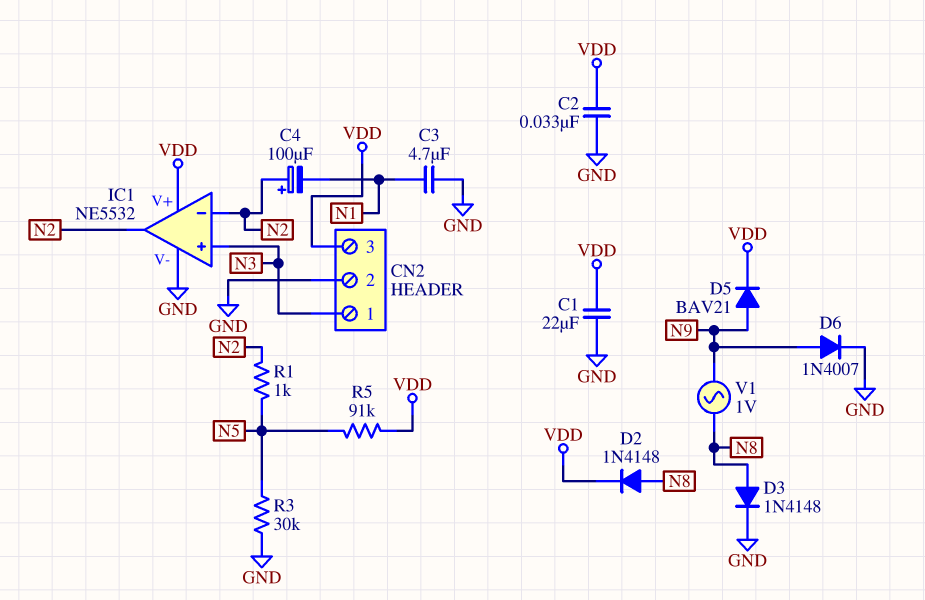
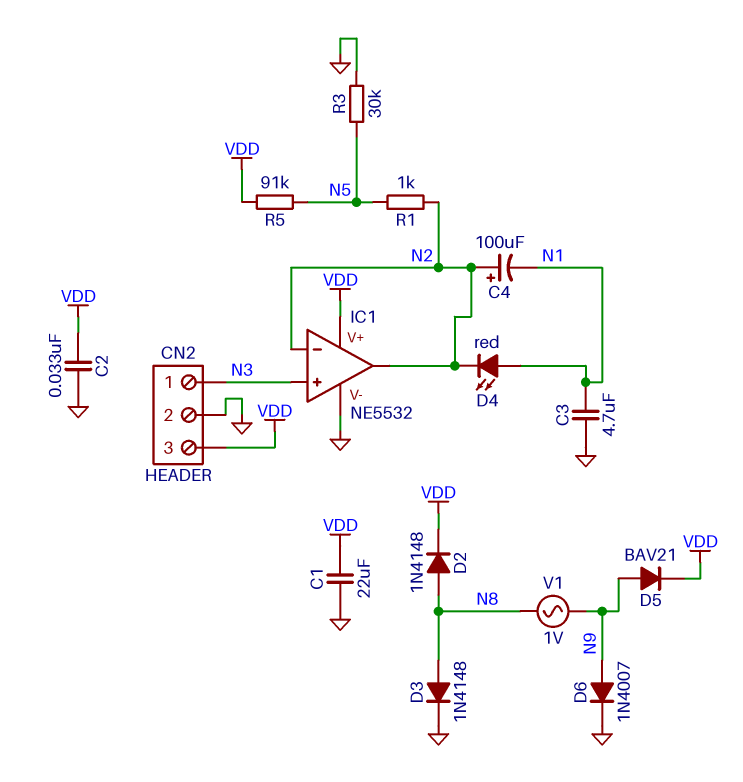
D4: none -> LED red (A N1, K N2)

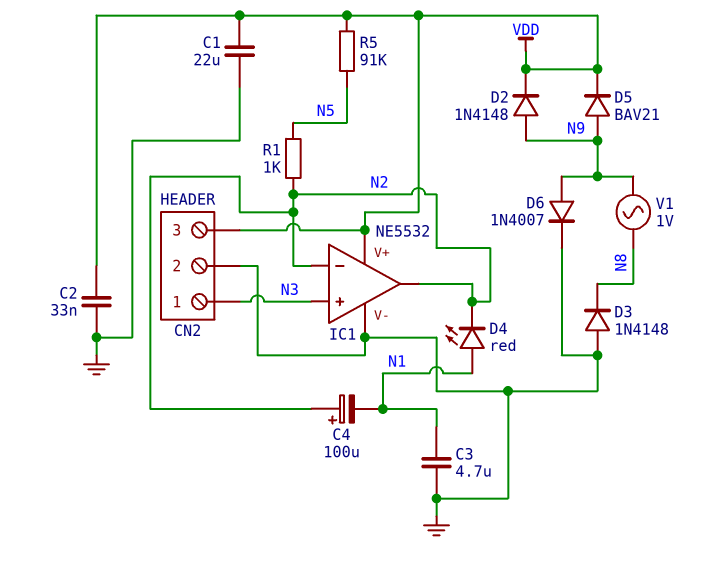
D2: diode 1N4148 (A N8, K VDD) -> diode 1N4148 (A N9, K VDD)
D3: diode 1N4148 (A N8, K GND) -> diode 1N4148 (A GND, K N8)
R3: 30k (GND, N5) -> none

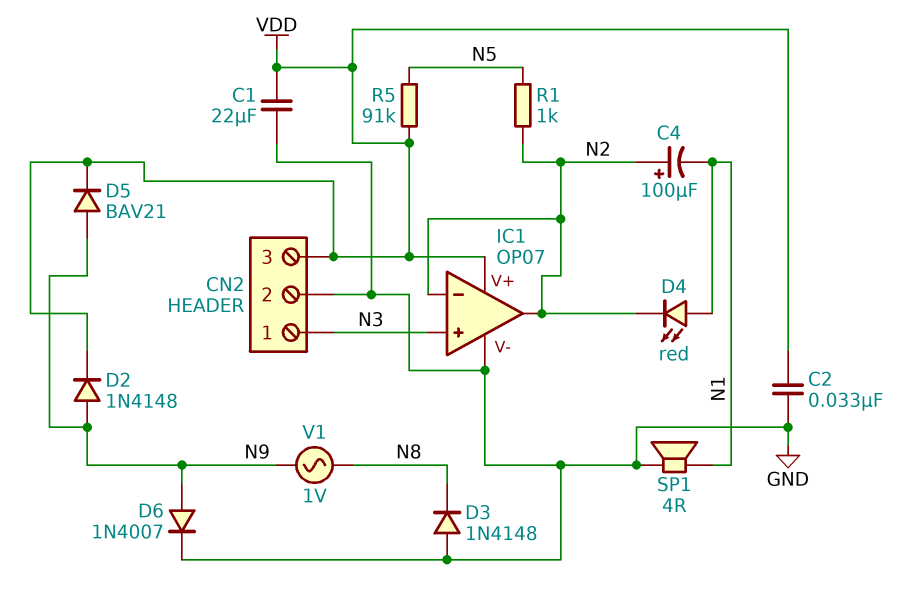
C3: 4.7uF (GND, N1) -> none
IC1: NE5532 -> OP07
SP1: none -> speaker 4R (GND, N1)

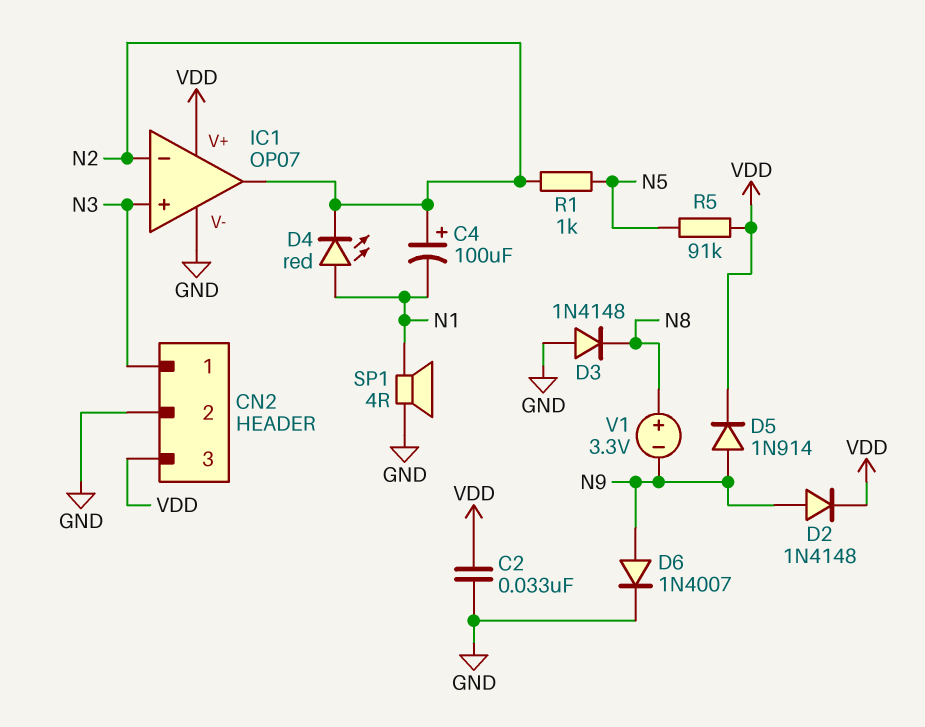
C1: 22uF (GND, VDD) -> none
D5: diode BAV21 (A N9, K VDD) -> diode 1N914 (A N9, K VDD)
V1: AC 1V (N8, N9) -> 3.3V (plus N8, minus N9)

